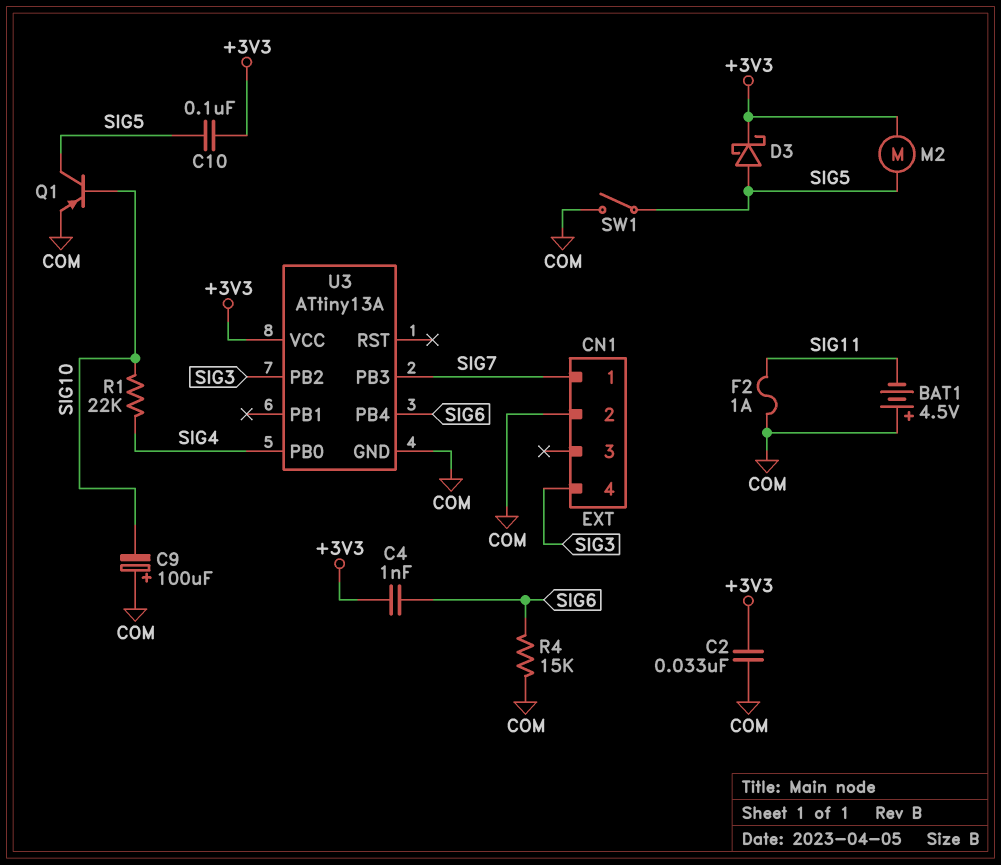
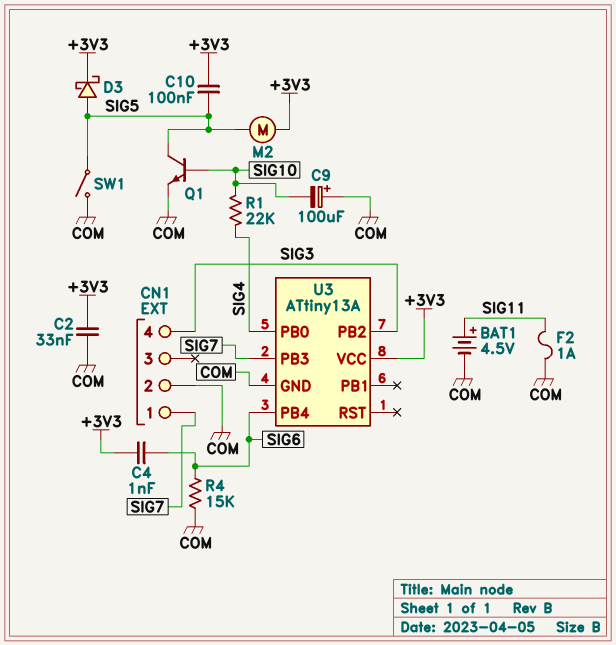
BAT1: 4.5V (plus COM, minus SIG11) -> 4.5V (plus SIG11, minus COM)
Q1: PNP (B SIG10, C SIG5, E COM) -> NPN (B SIG10, C SIG5, E COM)

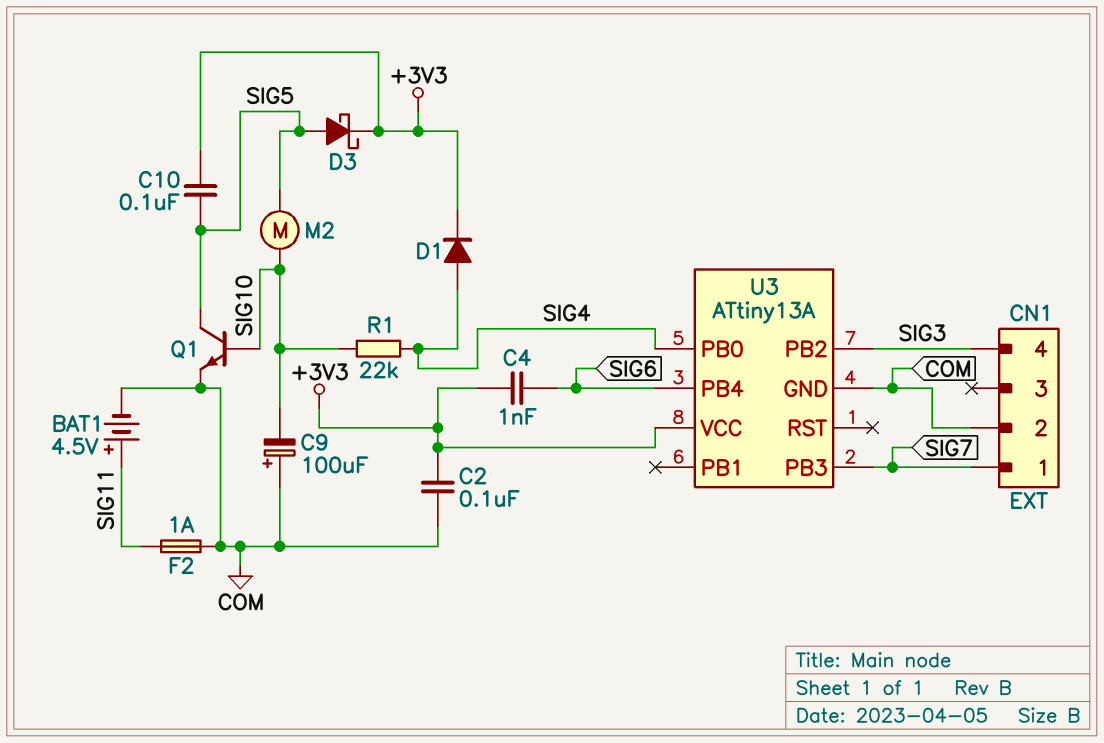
C2: 33nF (+3V3, COM) -> 100nF (+3V3, COM)
D1: none -> diode (A SIG4, K +3V3)
M2: motor (+3V3, SIG5) -> motor (SIG5, SIG10)
R4: 15k (COM, SIG6) -> none
SW1: switch (COM, SIG5) -> none

